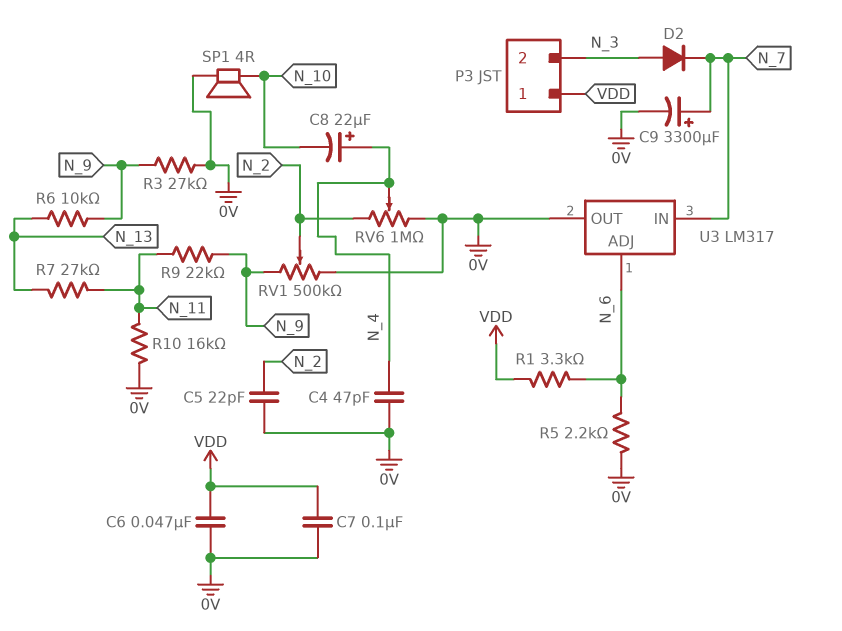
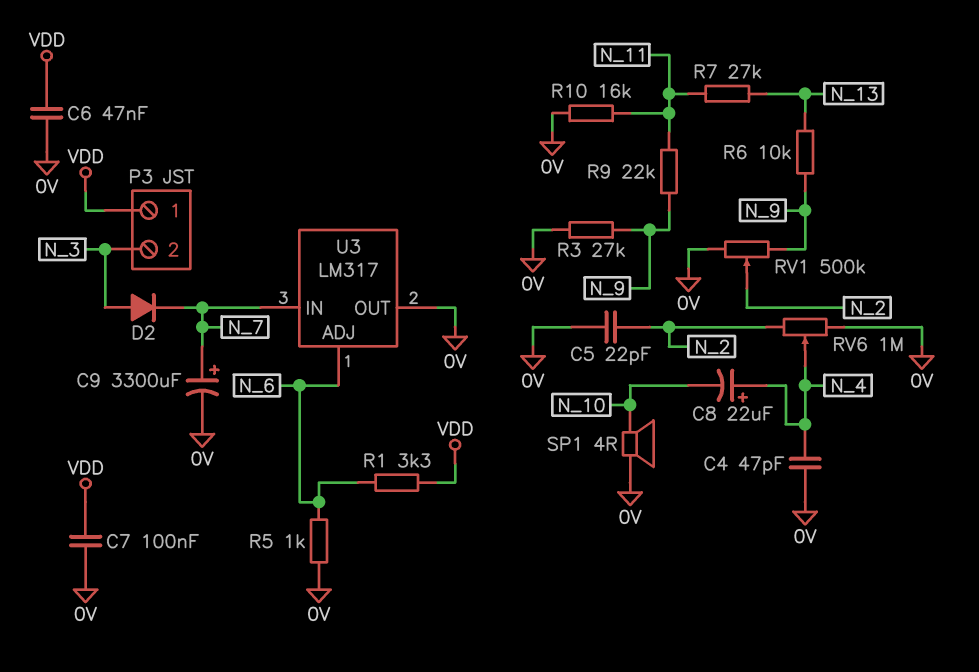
R5: 2.2k (0V, N_6) -> 1k (0V, N_6)

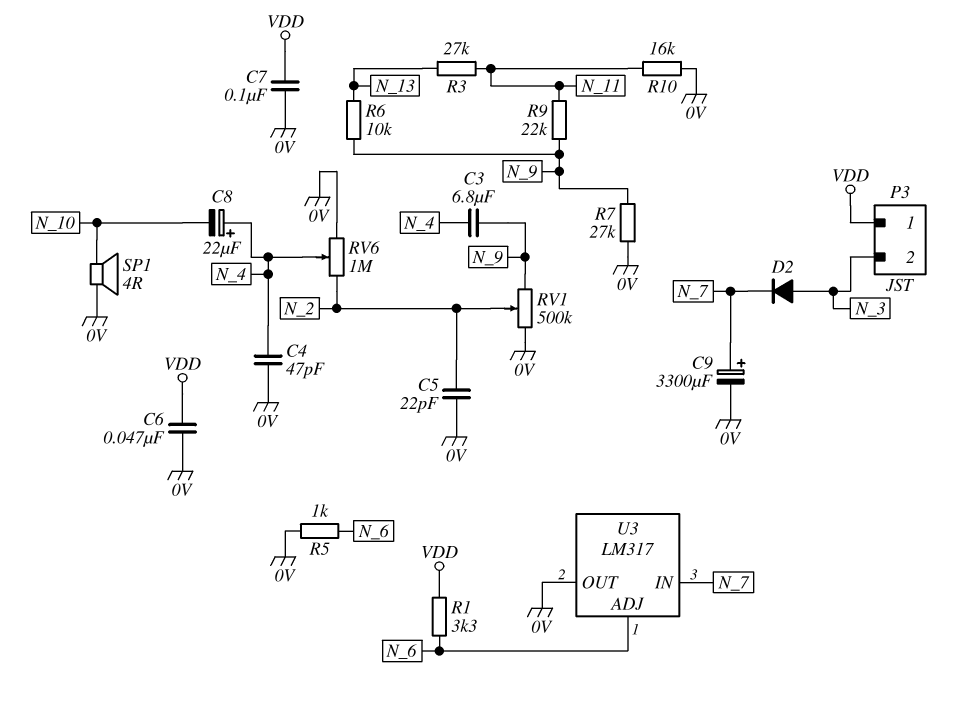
C3: none -> 6.8uF (N_4, N_9)
R3: 27k (0V, N_9) -> 27k (N_11, N_13)
R7: 27k (N_11, N_13) -> 27k (0V, N_9)

